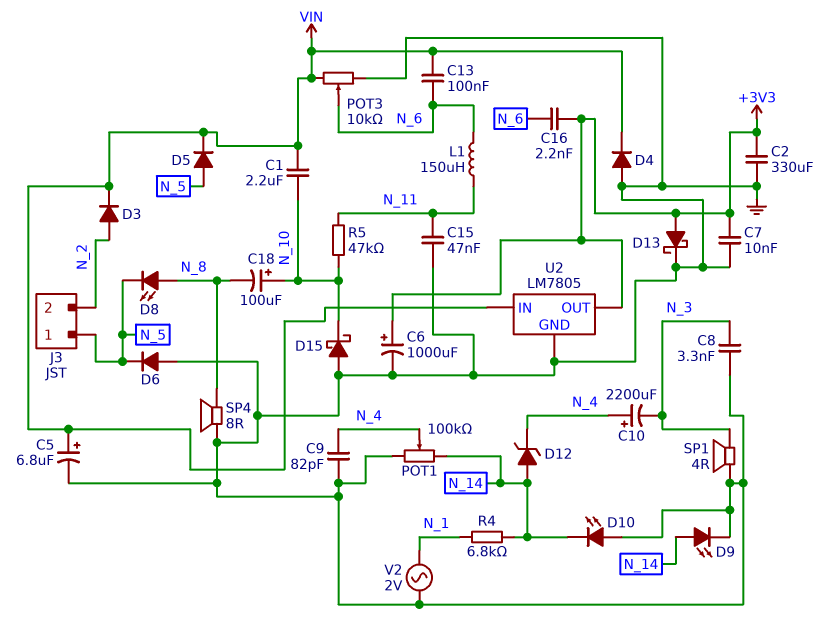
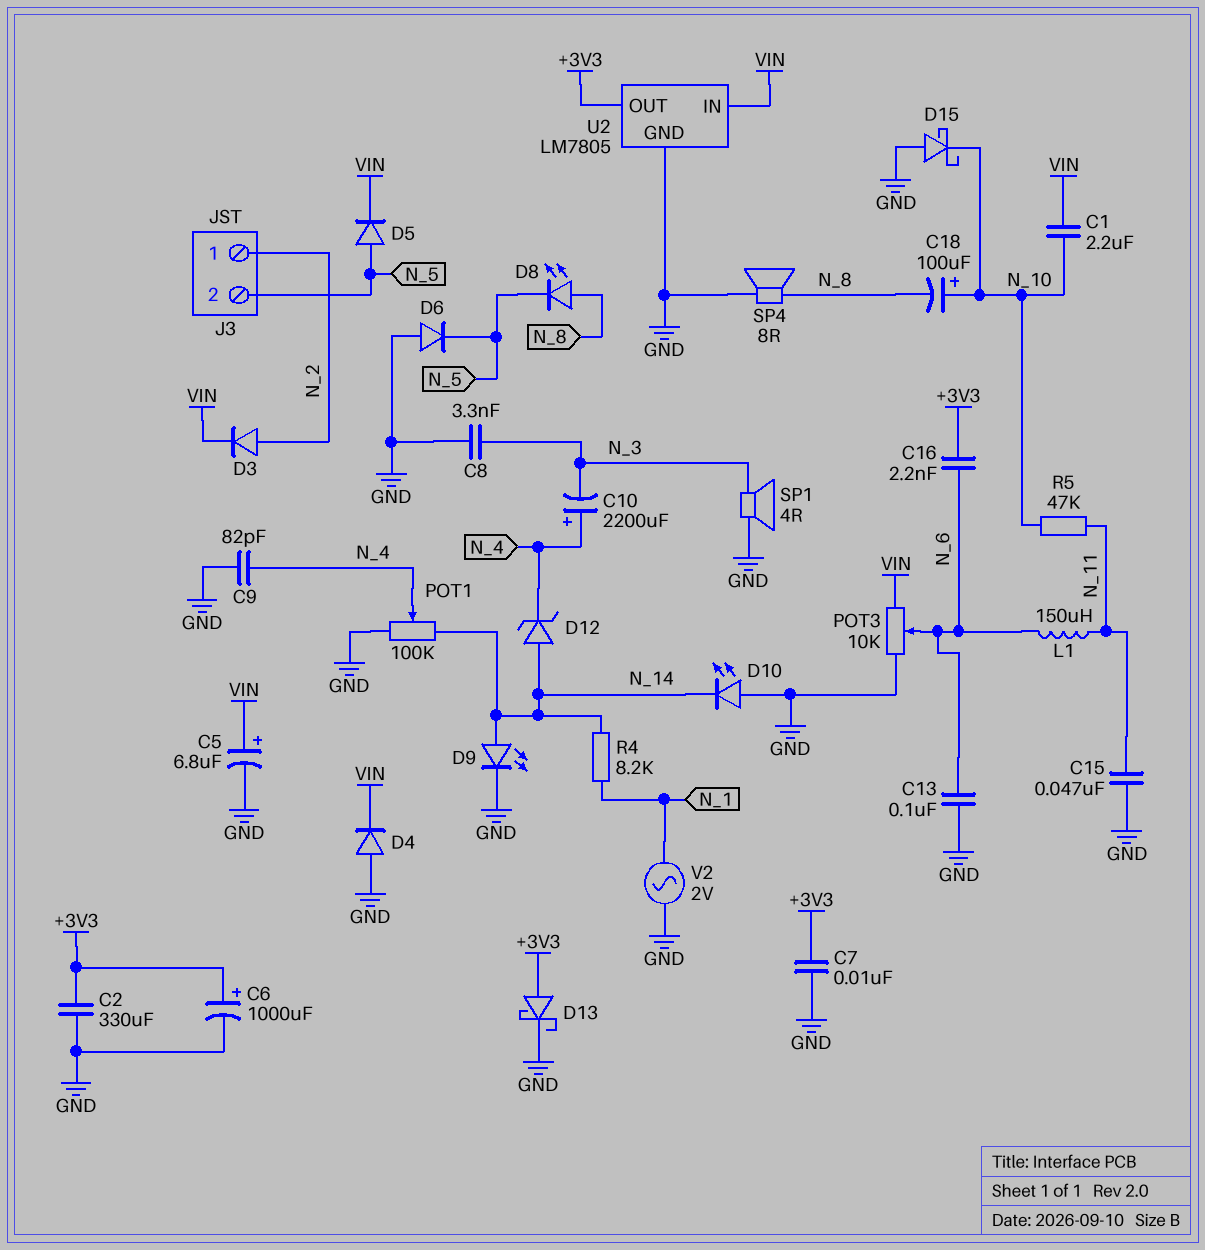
C13: 100nF (N_6, VIN) -> 100nF (GND, N_6)
J3 pin 1: N_5 -> N_2
J3 pin 2: N_2 -> N_5
R4: 6.8k (N_1, N_14) -> 8.2k (N_1, N_14)

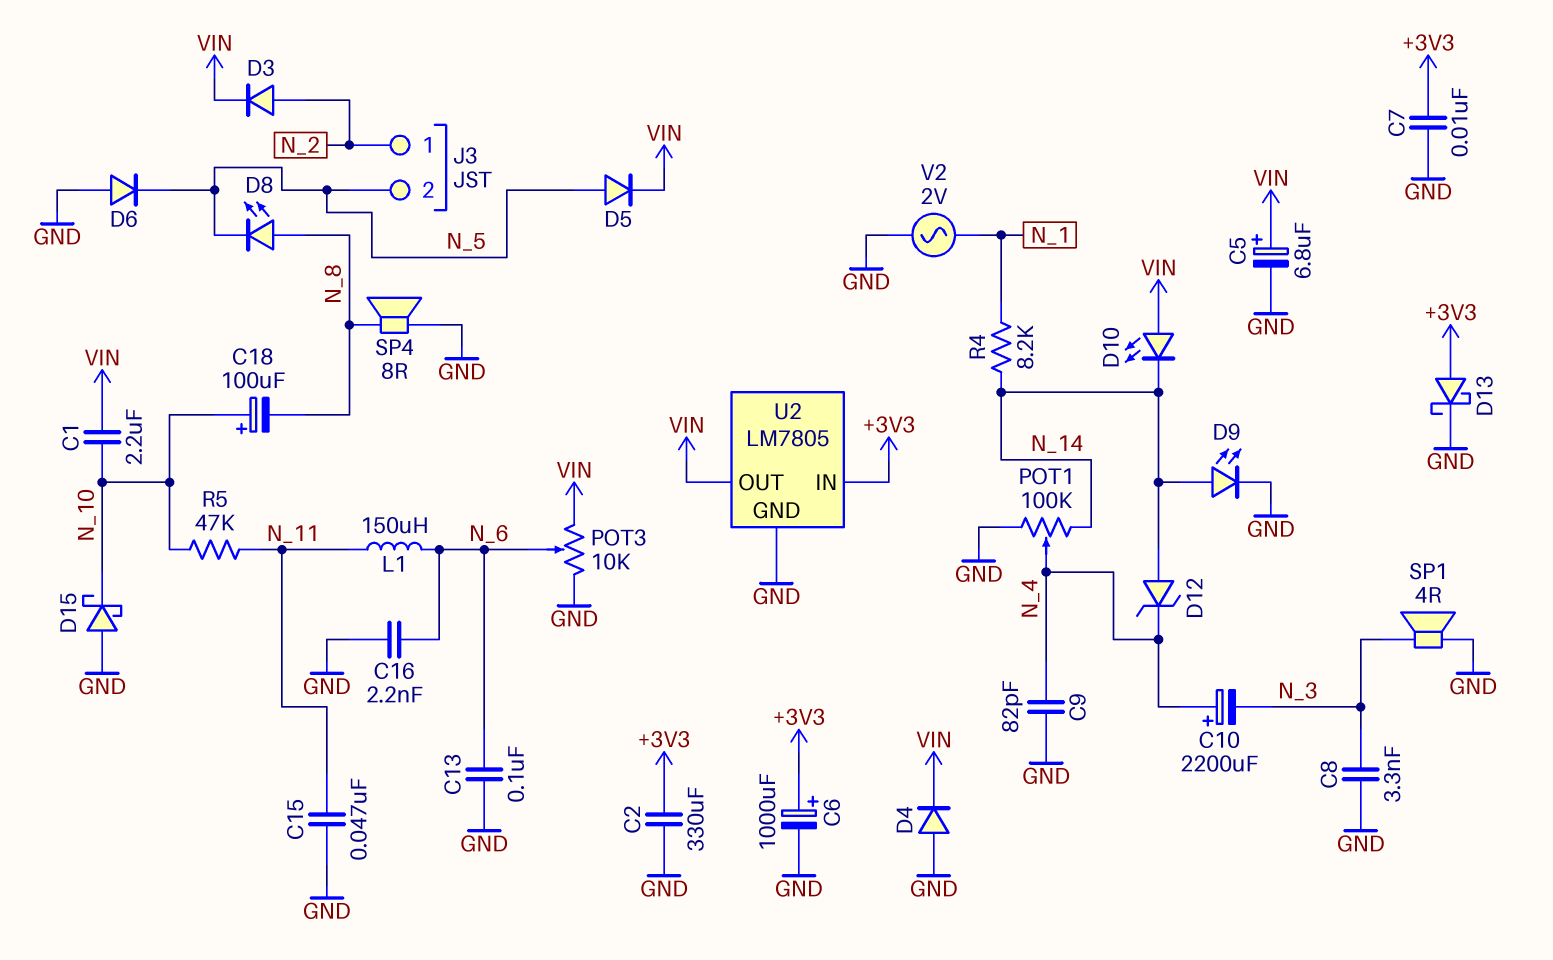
C16: 2.2nF (+3V3, N_6) -> 2.2nF (GND, N_6)
D10: LED (A GND, K N_14) -> LED (A VIN, K N_14)
U2 pin IN: VIN -> +3V3
U2 pin OUT: +3V3 -> VIN

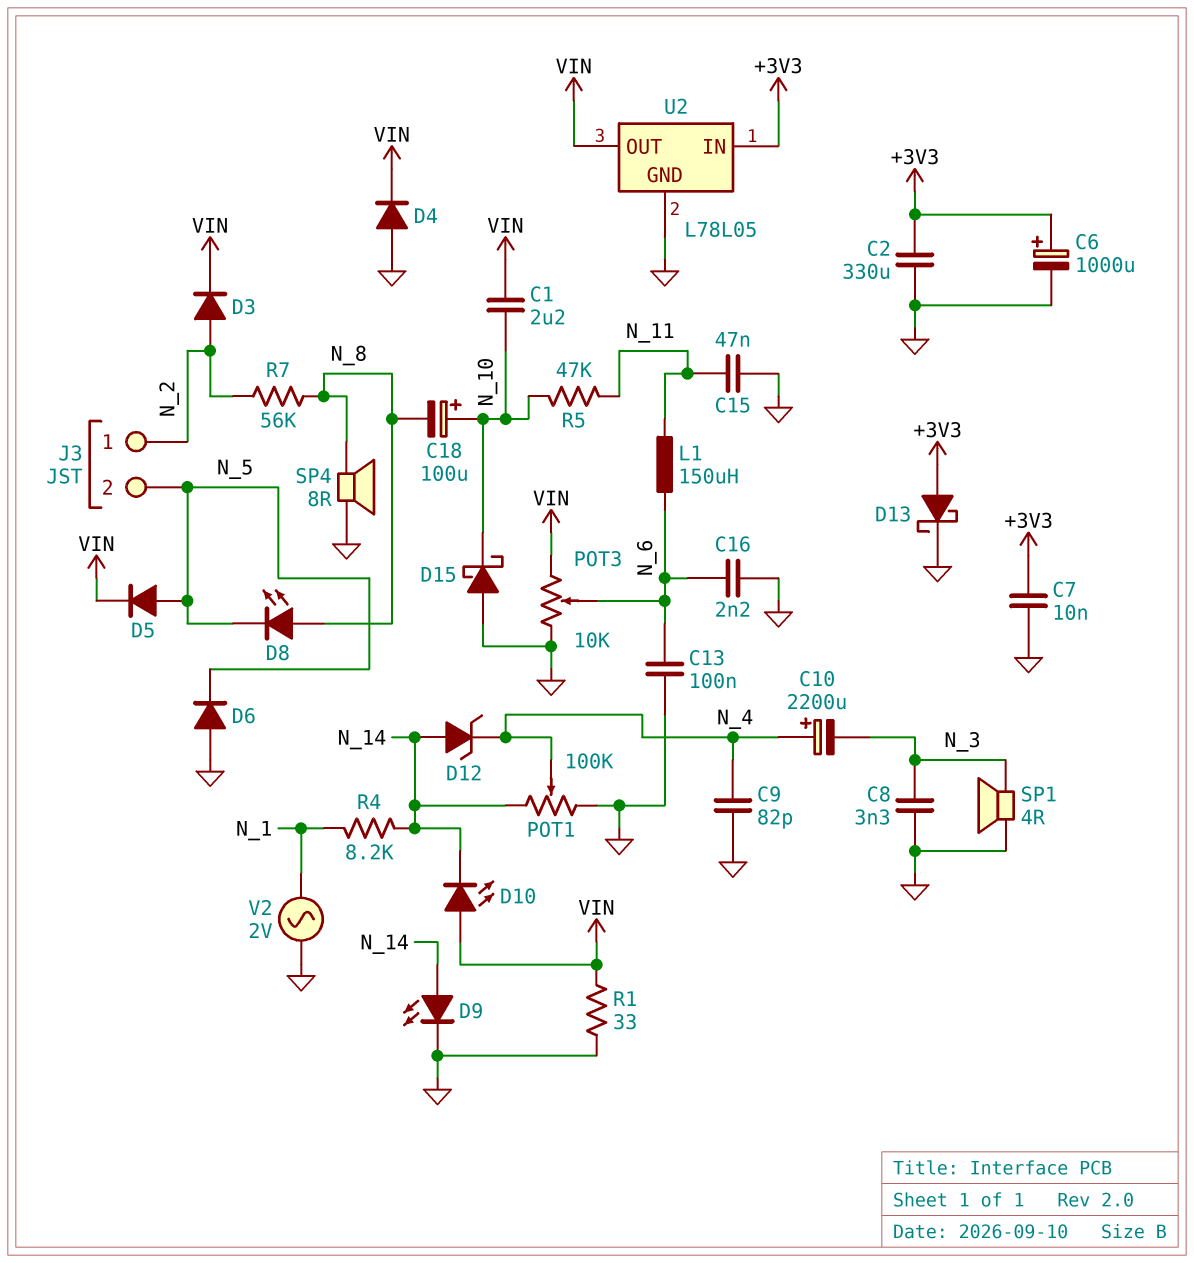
C5: 6.8uF (plus VIN, minus GND) -> none
R1: none -> 33 (GND, VIN)
R7: none -> 56k (N_2, N_8)
U2: LM7805 -> L78L05

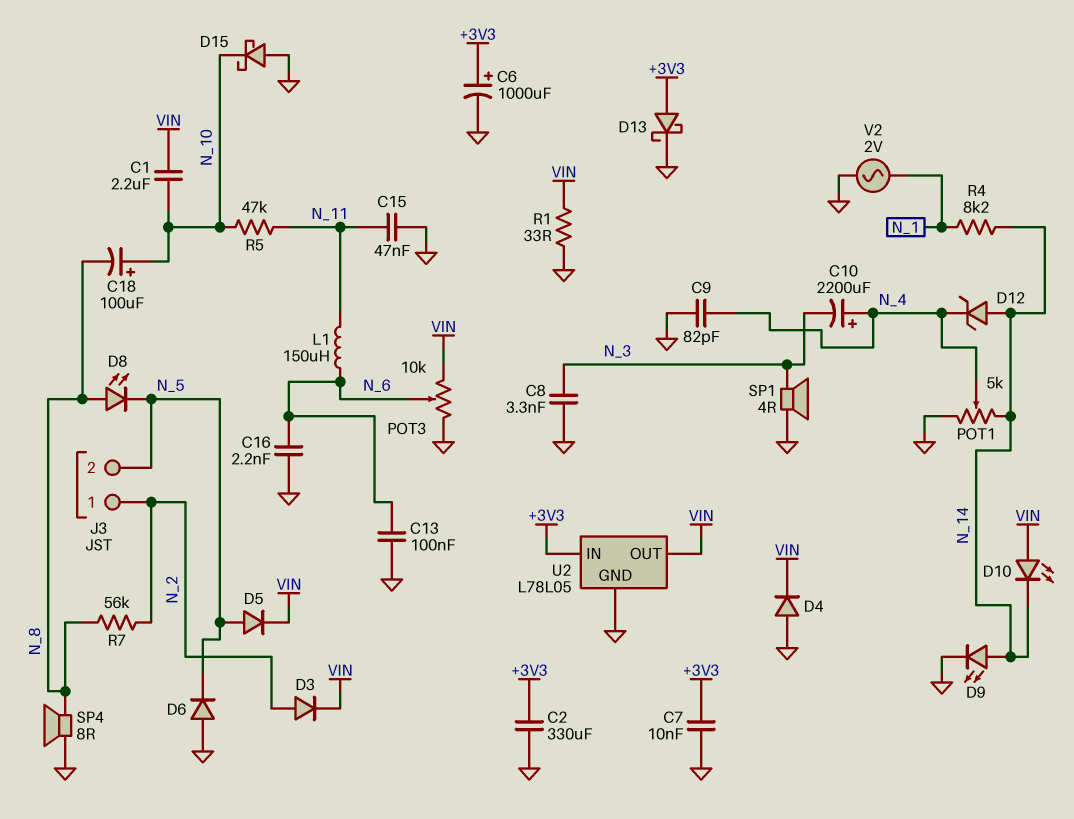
POT1: 100k (GND, N_14, wiper N_4) -> 5k (GND, N_14, wiper N_4)

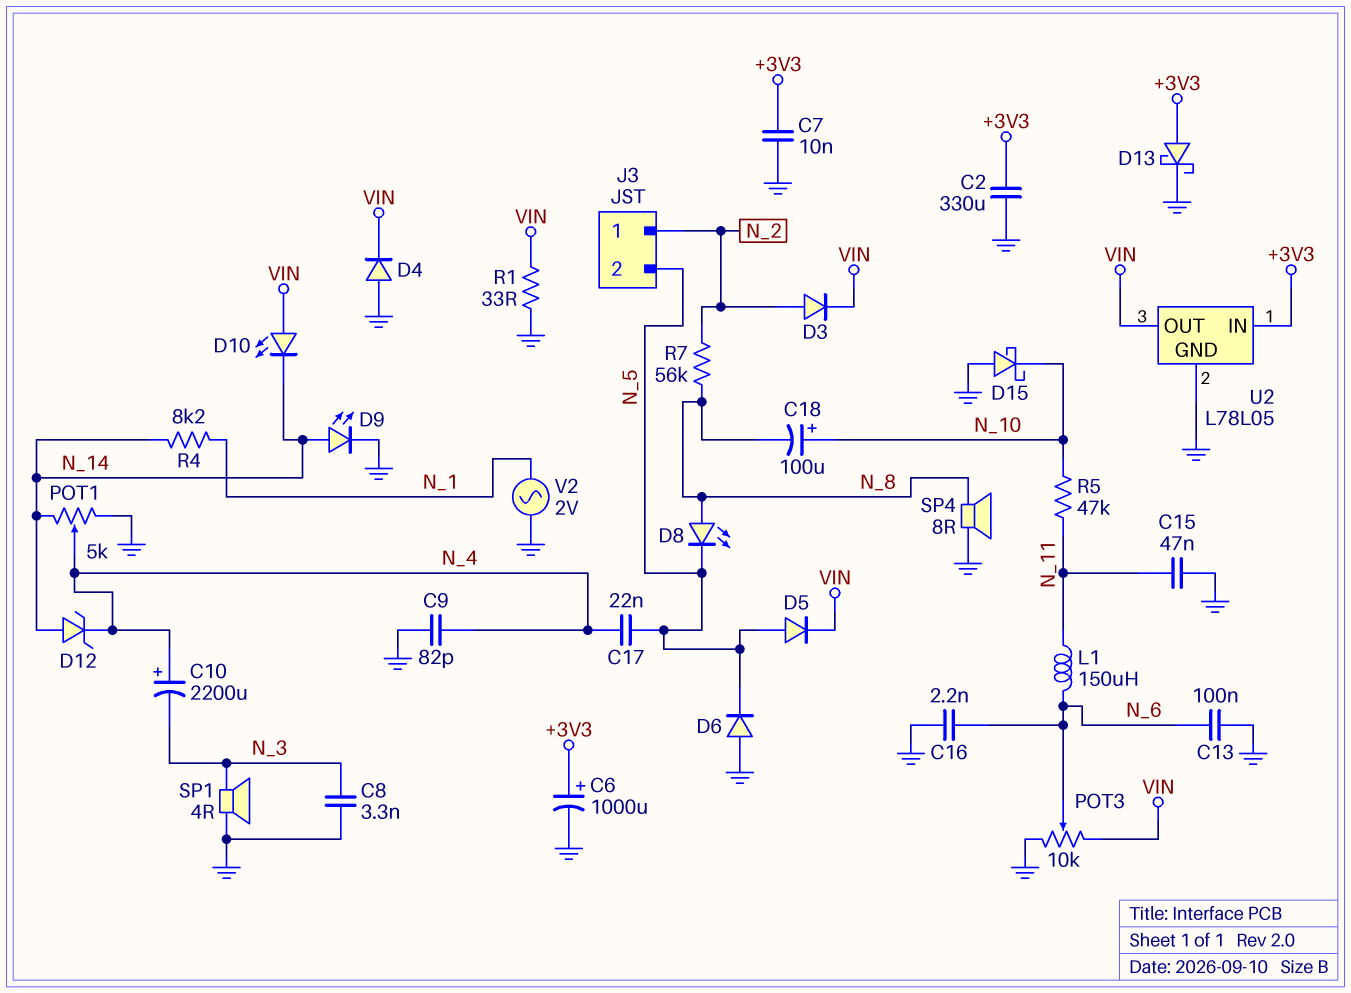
C1: 2.2uF (N_10, VIN) -> none
C17: none -> 22nF (N_4, N_5)

